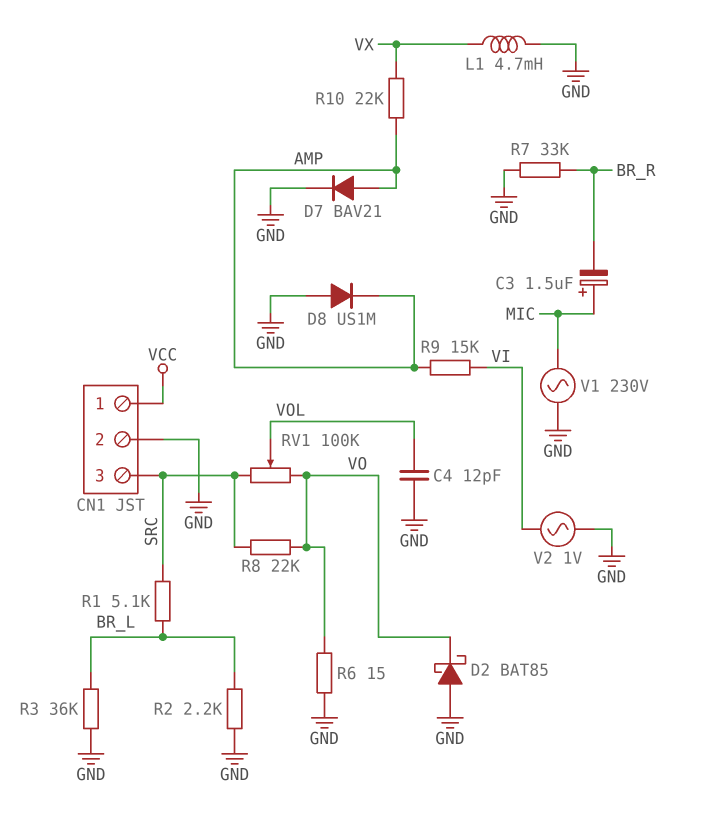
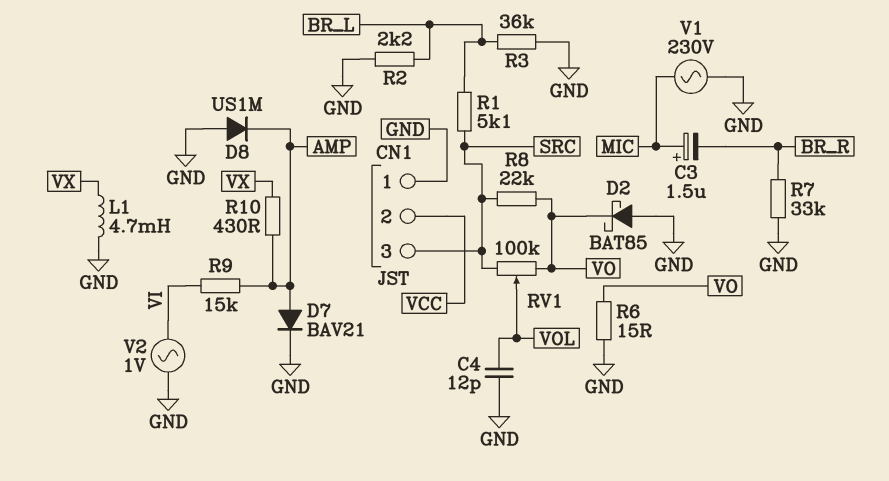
CN1 pin 1: VCC -> GND
CN1 pin 2: GND -> VCC
R10: 22k (AMP, VX) -> 430 (AMP, VX)

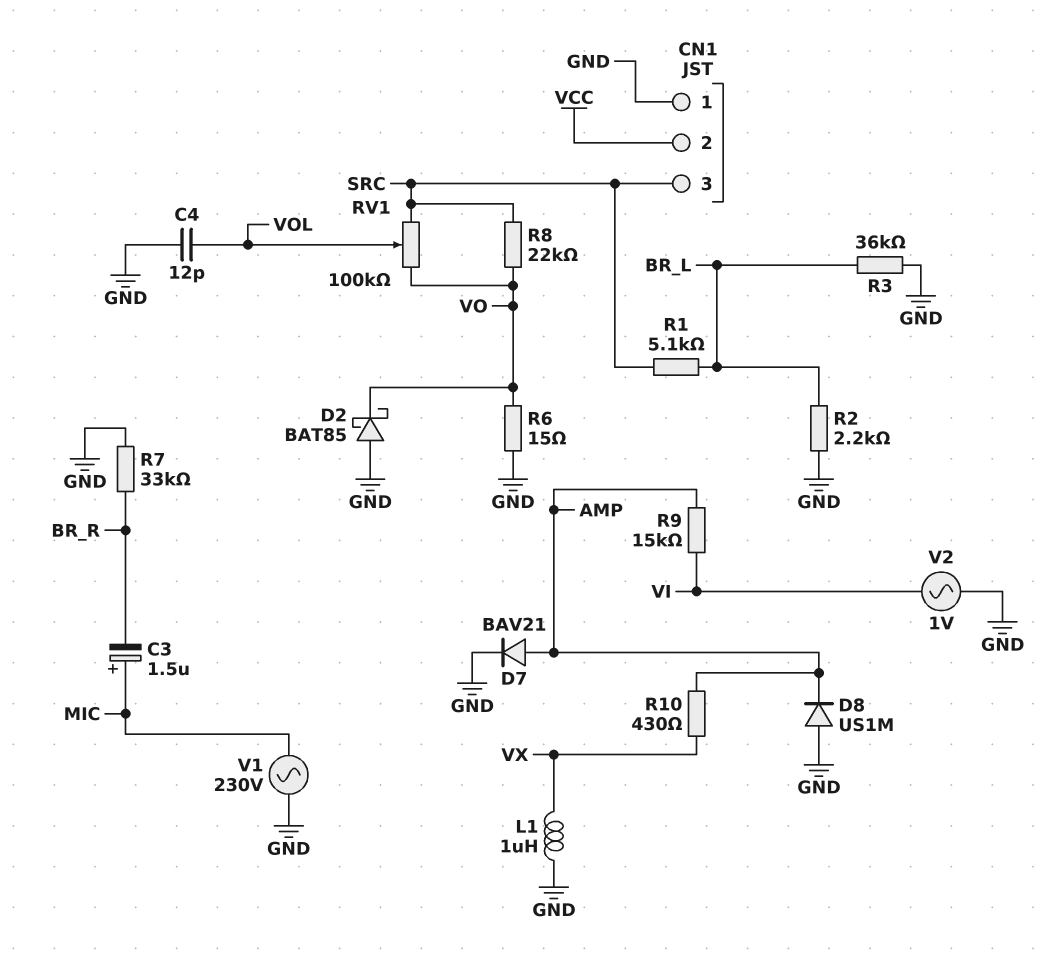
L1: 4.7mH (GND, VX) -> 1uH (GND, VX)

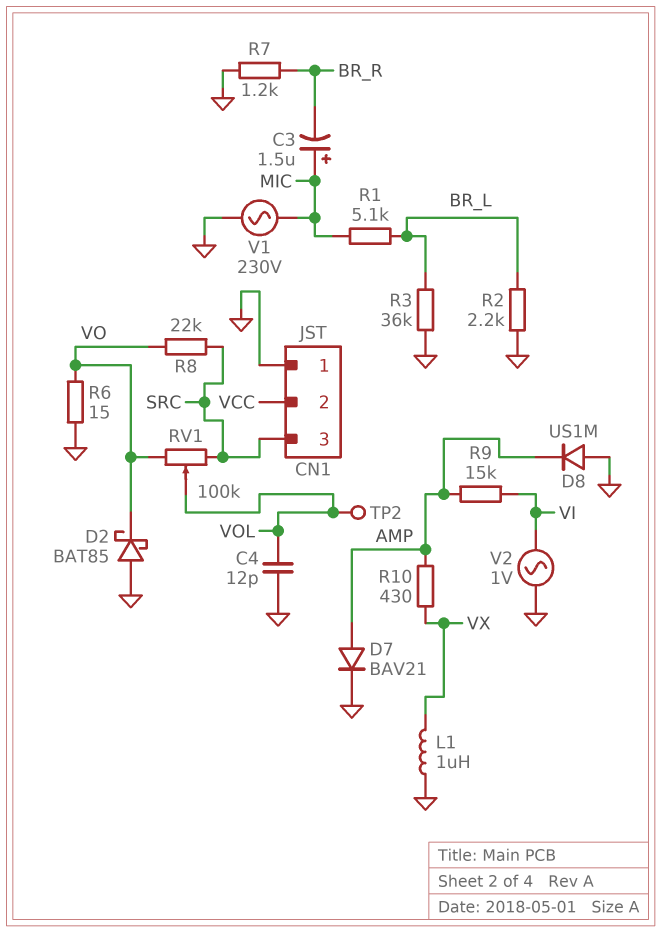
R1: 5.1k (BR_L, SRC) -> 5.1k (BR_L, MIC)
R7: 33k (BR_R, GND) -> 1.2k (BR_R, GND)
TP2: none -> test point (VOL)

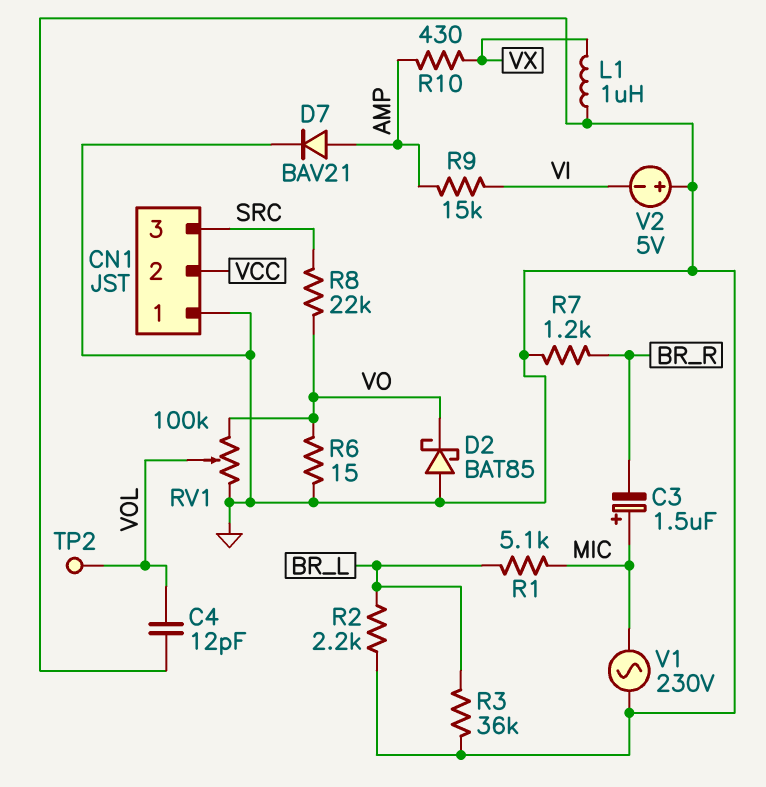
D8: diode US1M (A GND, K AMP) -> none
RV1: 100k (SRC, VO, wiper VOL) -> 100k (GND, VO, wiper VOL)
V2: AC 1V (GND, VI) -> 5V (plus GND, minus VI)

